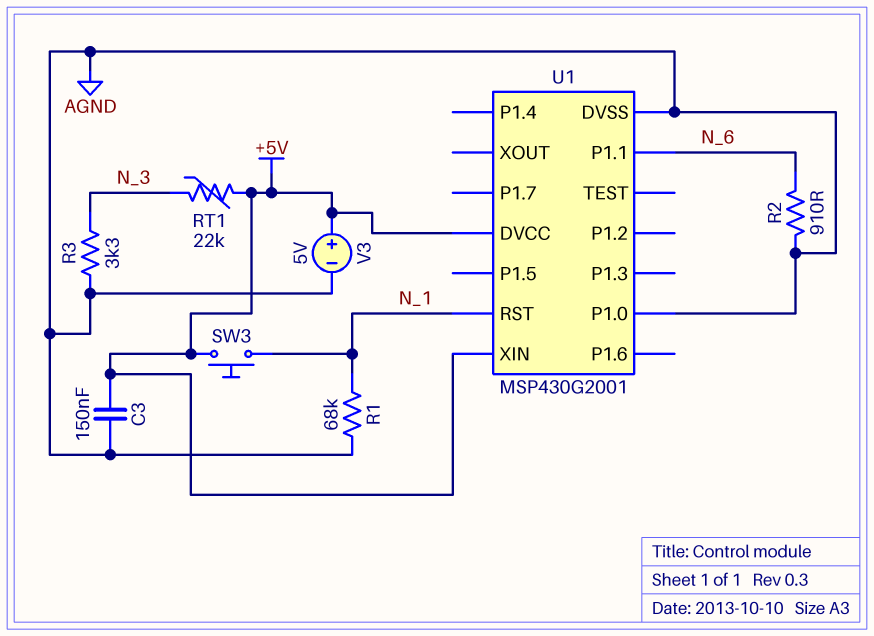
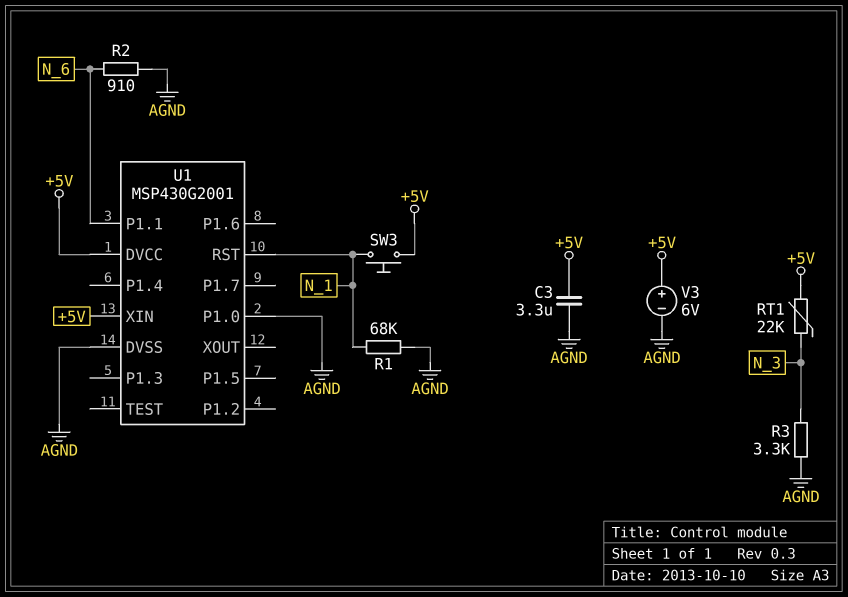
C3: 150nF (+5V, AGND) -> 3.3uF (+5V, AGND)
V3: 5V (plus +5V, minus AGND) -> 6V (plus +5V, minus AGND)

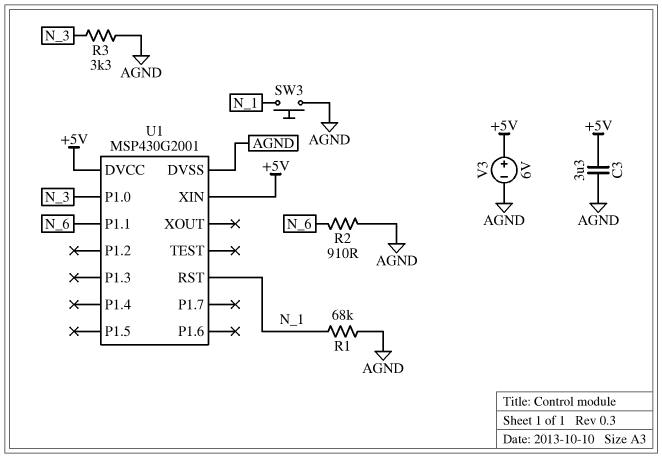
RT1: 22k (+5V, N_3) -> none
SW3: button (+5V, N_1) -> button (AGND, N_1)
U1 pin P1.0: AGND -> N_3

